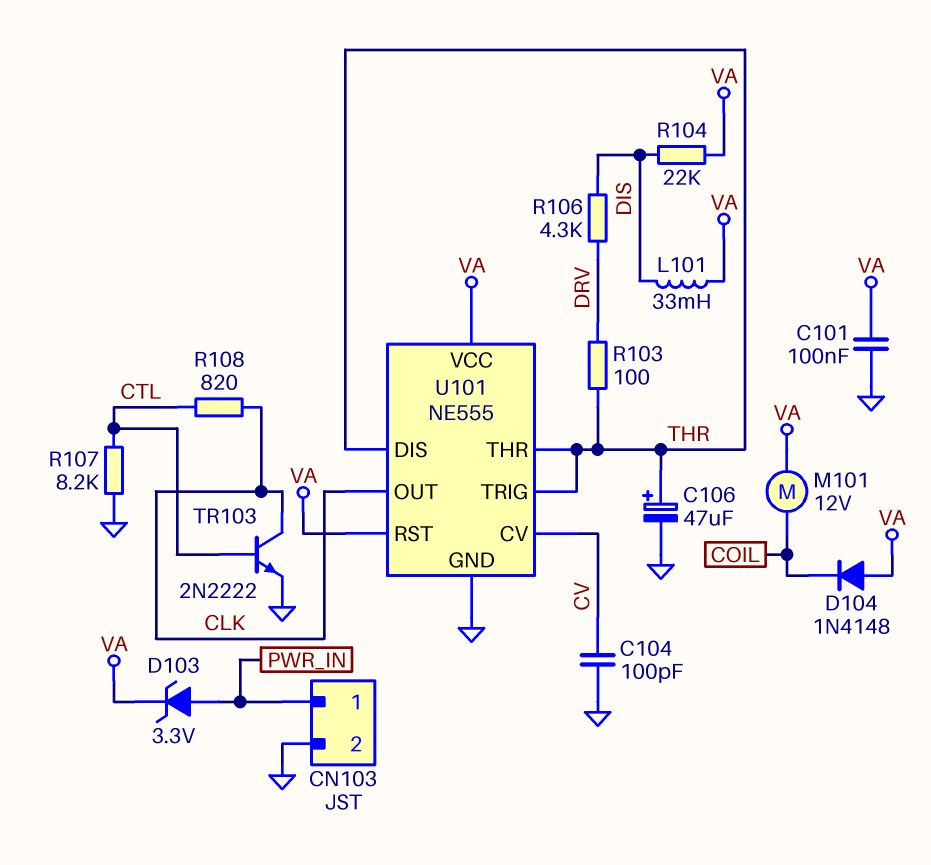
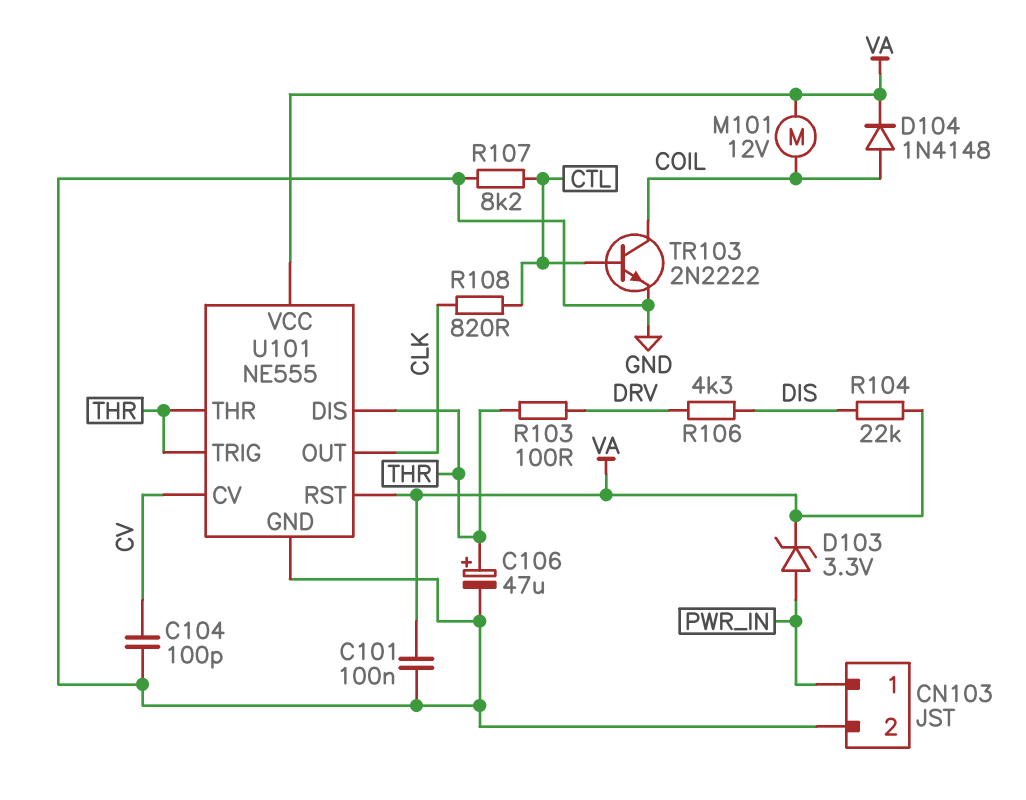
D104: diode 1N4148 (A VA, K COIL) -> diode 1N4148 (A COIL, K VA)
L101: 33mH (DIS, VA) -> none
TR103: NPN 2N2222 (B CTL, C CLK, E GND) -> NPN 2N2222 (B CTL, C COIL, E GND)

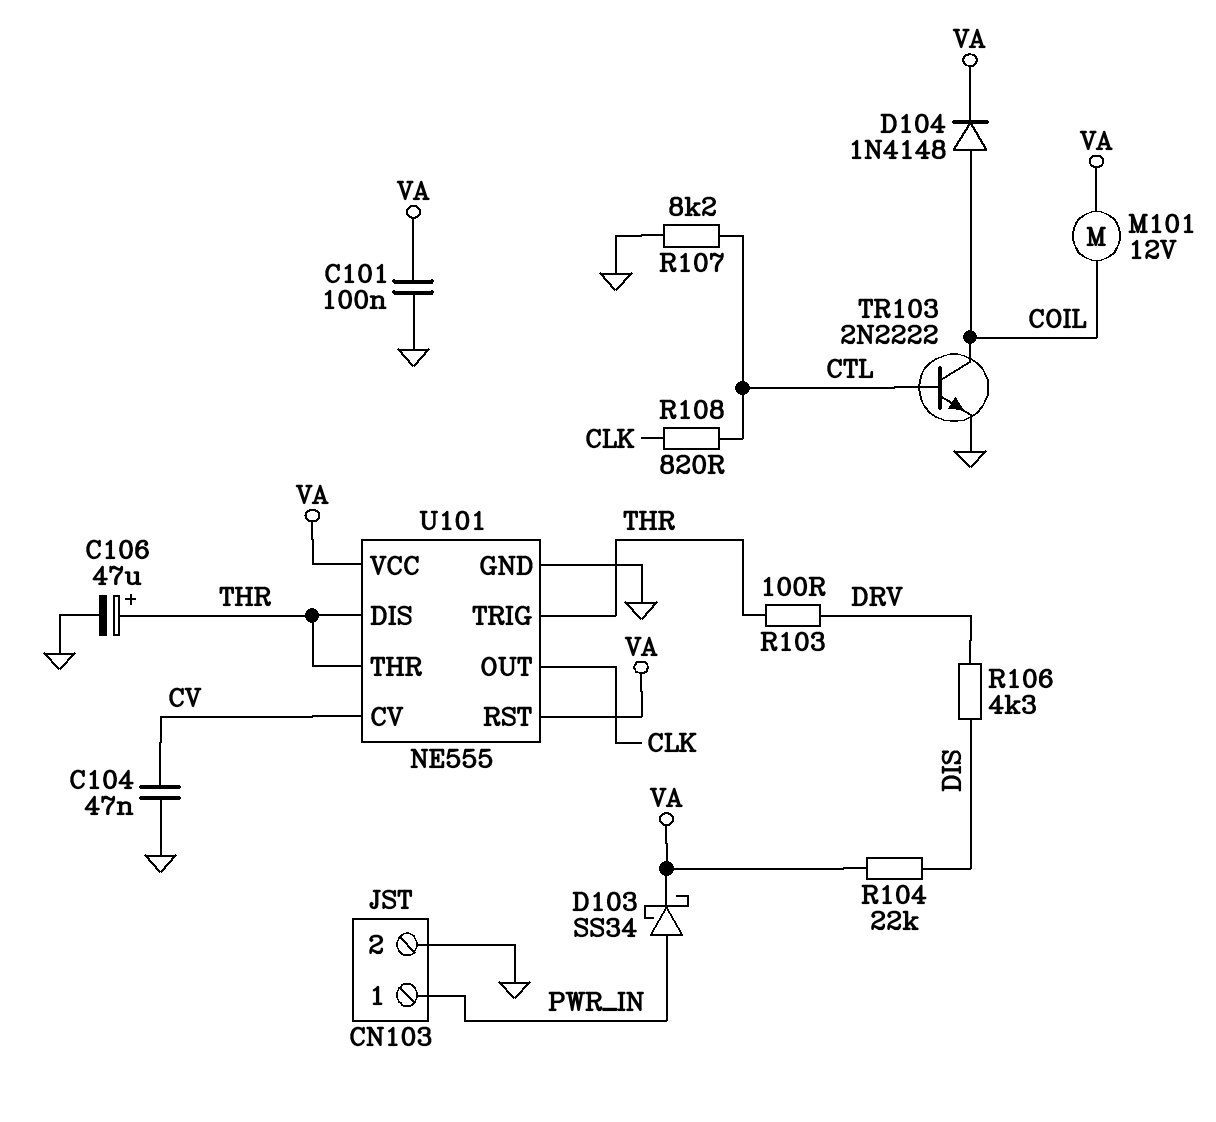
C104: 100pF (CV, GND) -> 47nF (CV, GND)
D103: zener 3.3V (A PWR_IN, K VA) -> schottky SS34 (A PWR_IN, K VA)

